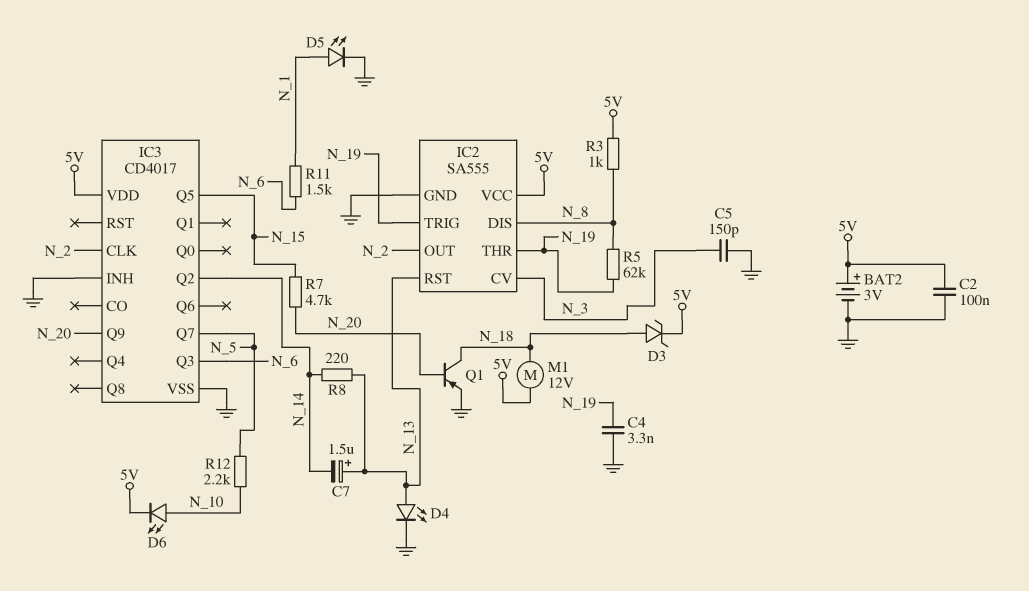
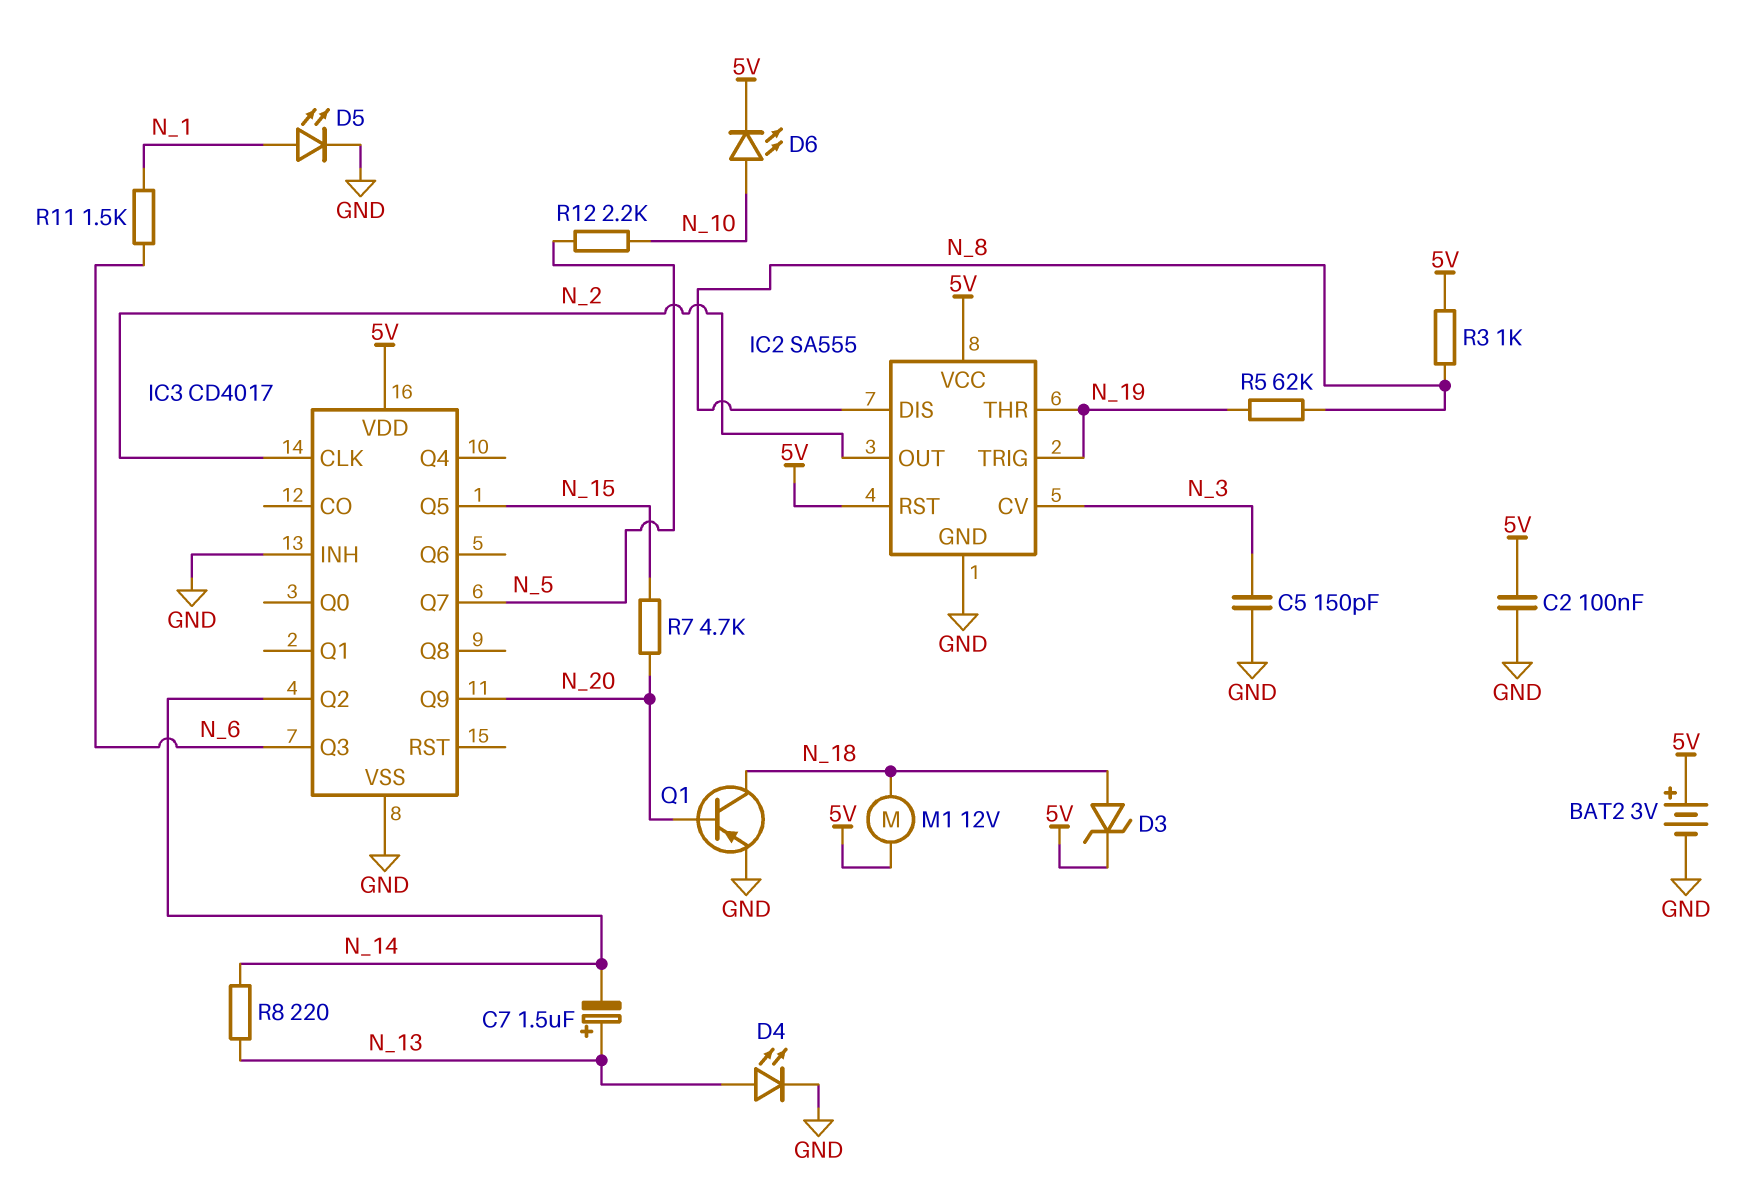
C4: 3.3nF (GND, N_19) -> none
IC2 pin RST: N_13 -> 5V

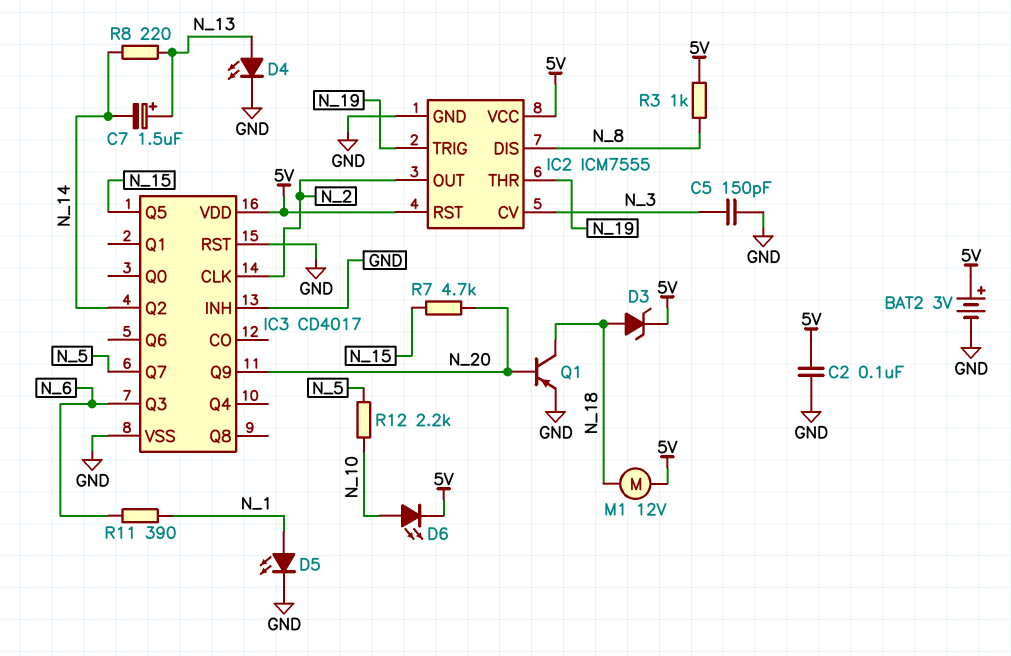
IC2: SA555 -> ICM7555
IC3 pin RST: none -> GND
R5: 62k (N_8, N_19) -> none
R11: 1.5k (N_1, N_6) -> 390 (N_1, N_6)

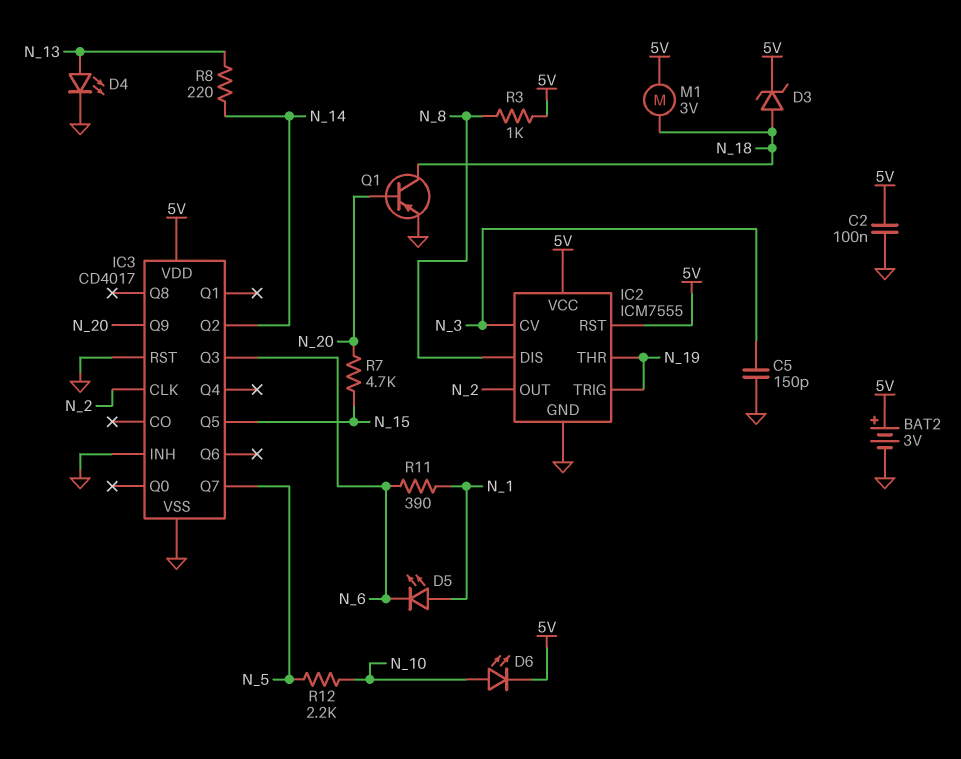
C7: 1.5uF (plus N_13, minus N_14) -> none
D5: LED (A N_1, K GND) -> LED (A N_1, K N_6)
M1: motor 12V (5V, N_18) -> motor 3V (5V, N_18)

